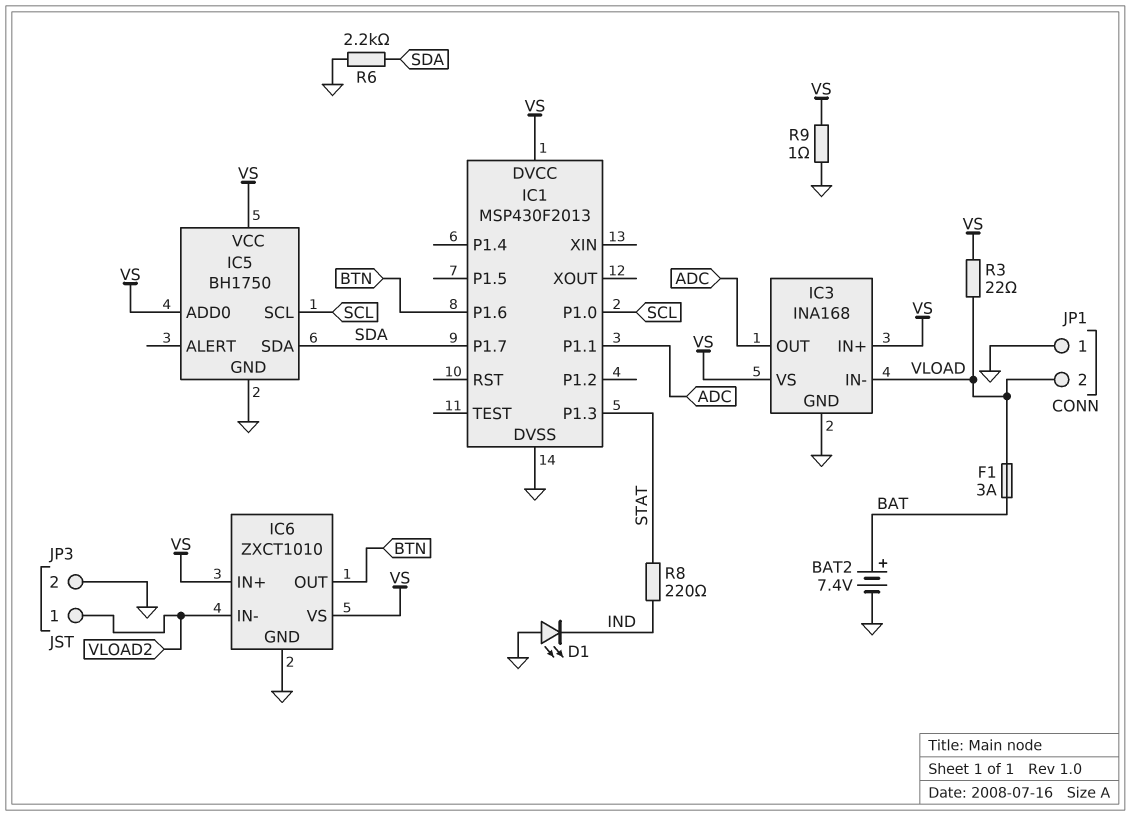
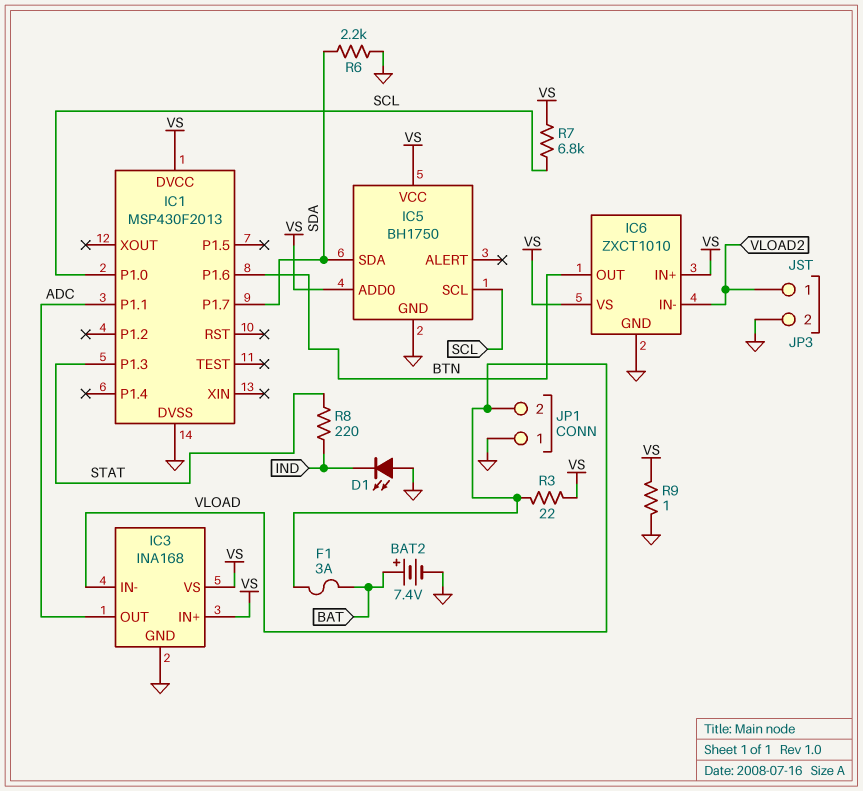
R7: none -> 6.8k (SCL, VS)

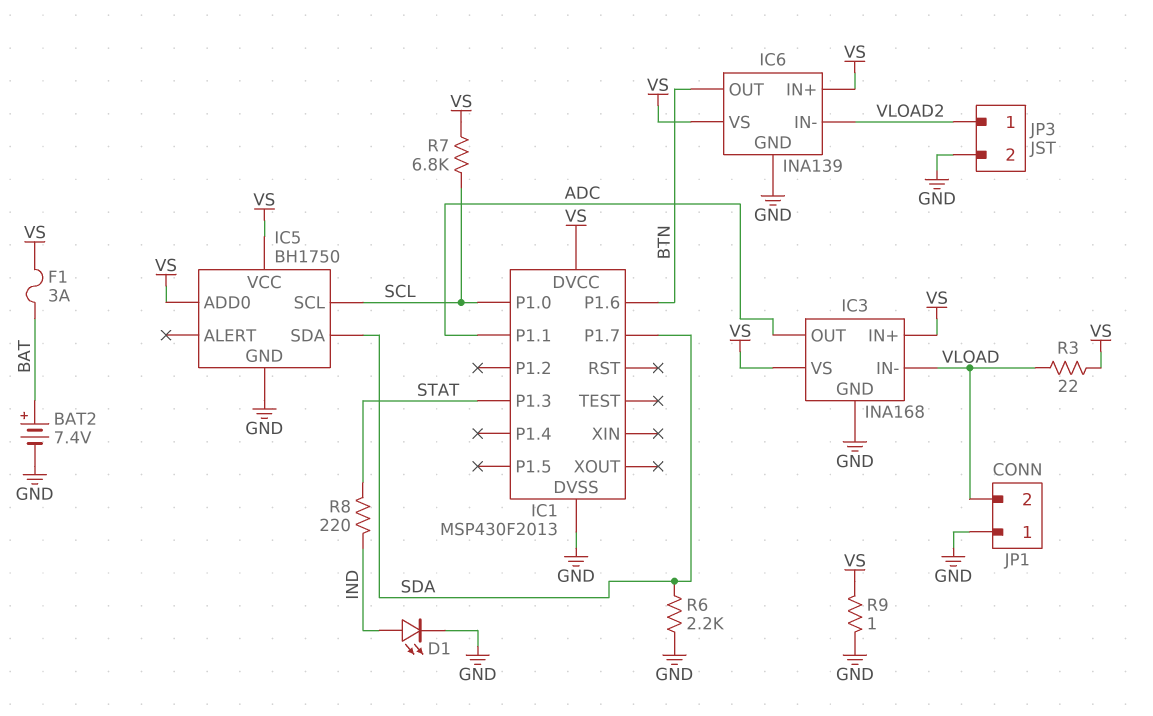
D1: LED (A GND, K IND) -> LED (A IND, K GND)
F1: 3A (BAT, VLOAD) -> 3A (BAT, VS)
IC6: ZXCT1010 -> INA139

